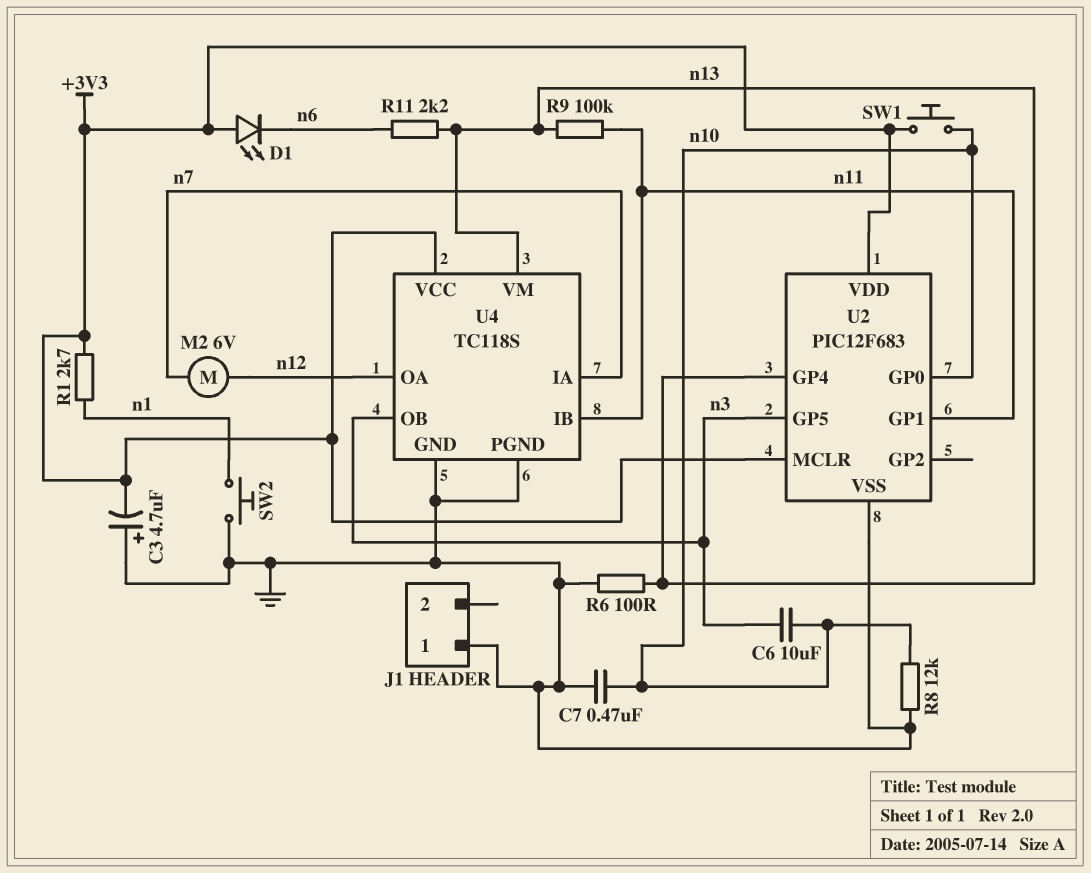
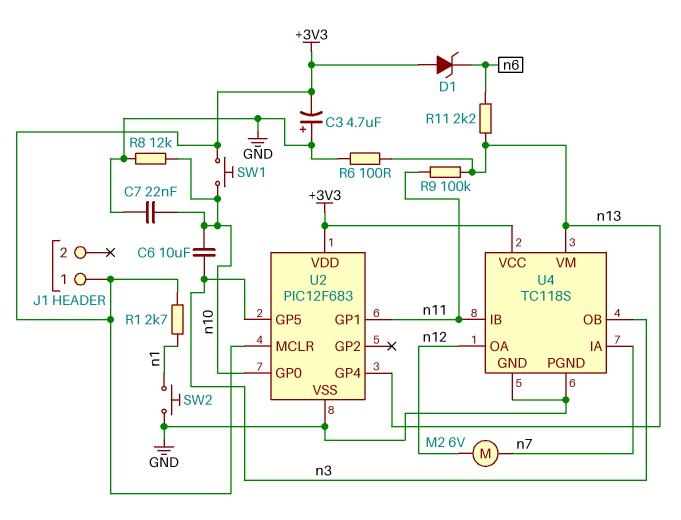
C7: 470nF (GND, n10) -> 22nF (GND, n10)
D1: LED (A +3V3, K n6) -> zener (A +3V3, K n6)
J1 pin 1: GND -> +3V3

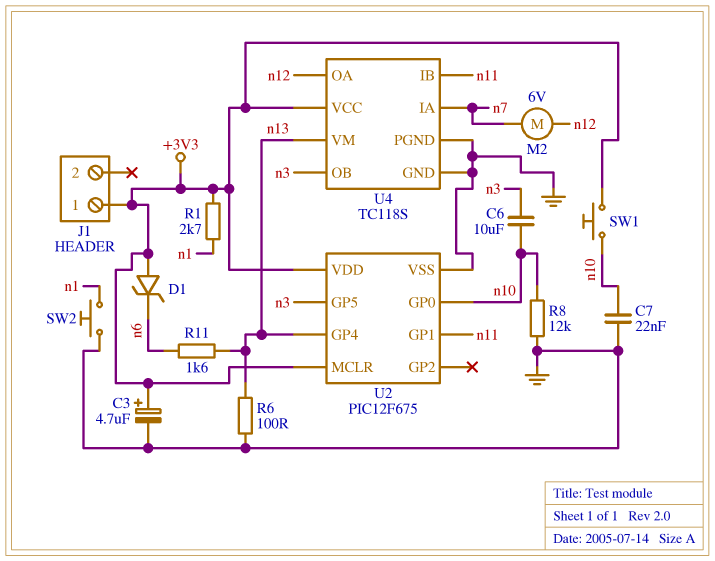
C3: 4.7uF (plus GND, minus +3V3) -> 4.7uF (plus +3V3, minus GND)
R9: 100k (n11, n13) -> none
R11: 2.2k (n6, n13) -> 1.6k (n6, n13)
U2: PIC12F683 -> PIC12F675

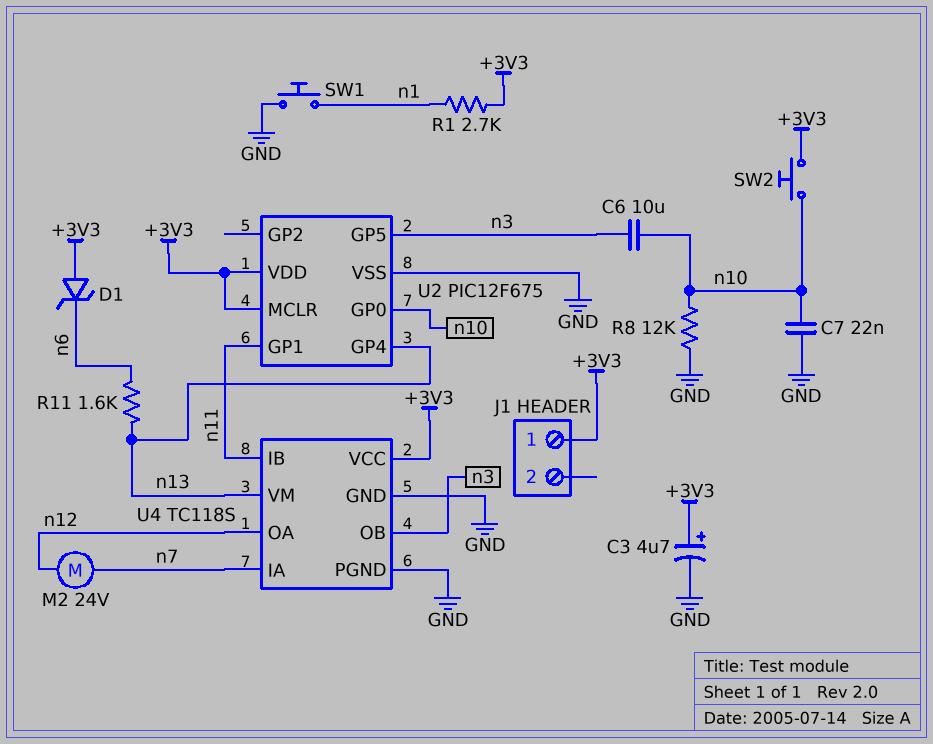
M2: motor 6V (n7, n12) -> motor 24V (n7, n12)
R6: 100 (GND, n13) -> none
SW1: button (+3V3, n10) -> button (GND, n1)
SW2: button (GND, n1) -> button (+3V3, n10)

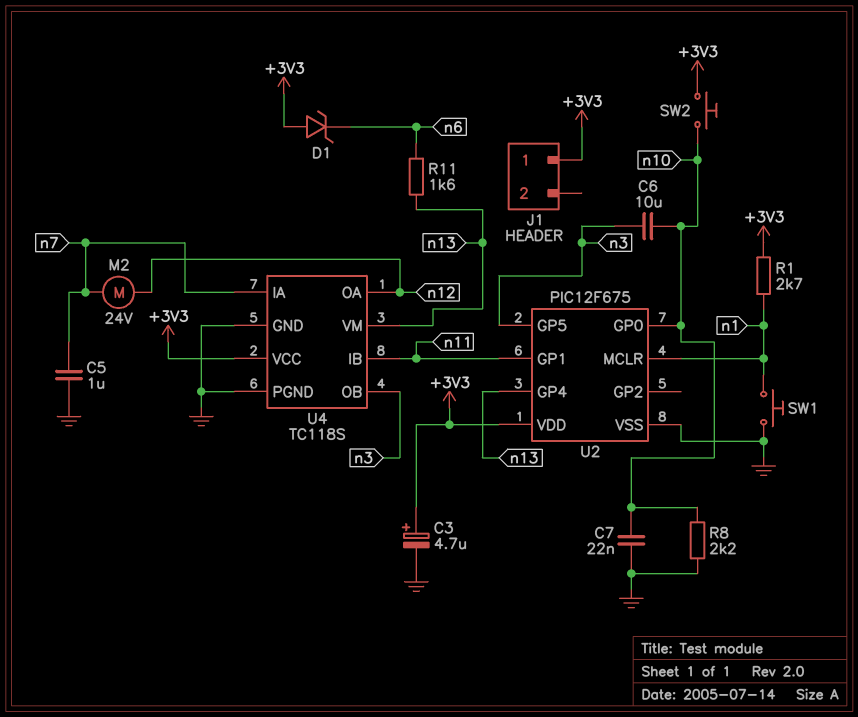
C5: none -> 1uF (GND, n7)
R8: 12k (GND, n10) -> 2.2k (GND, n10)
U2 pin MCLR: +3V3 -> n1

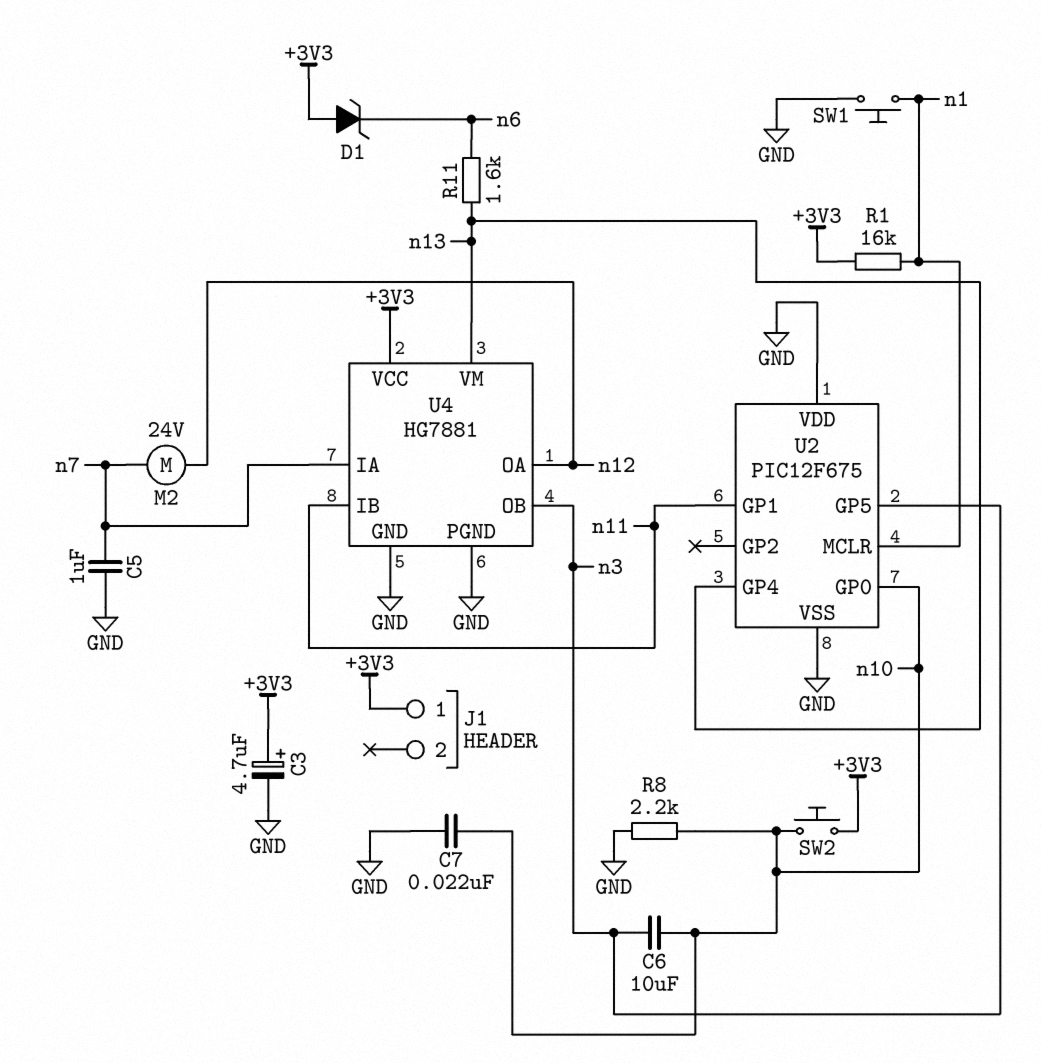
R1: 2.7k (+3V3, n1) -> 16k (+3V3, n1)
U2 pin VDD: +3V3 -> GND
U4: TC118S -> HG7881

